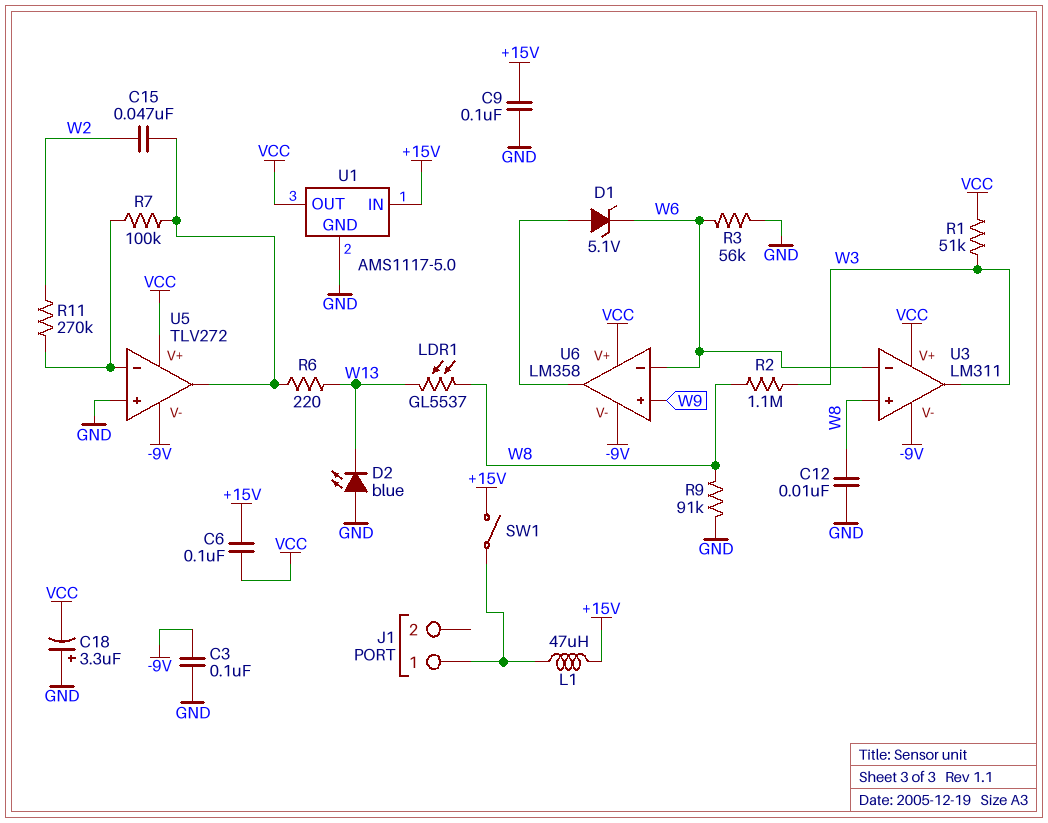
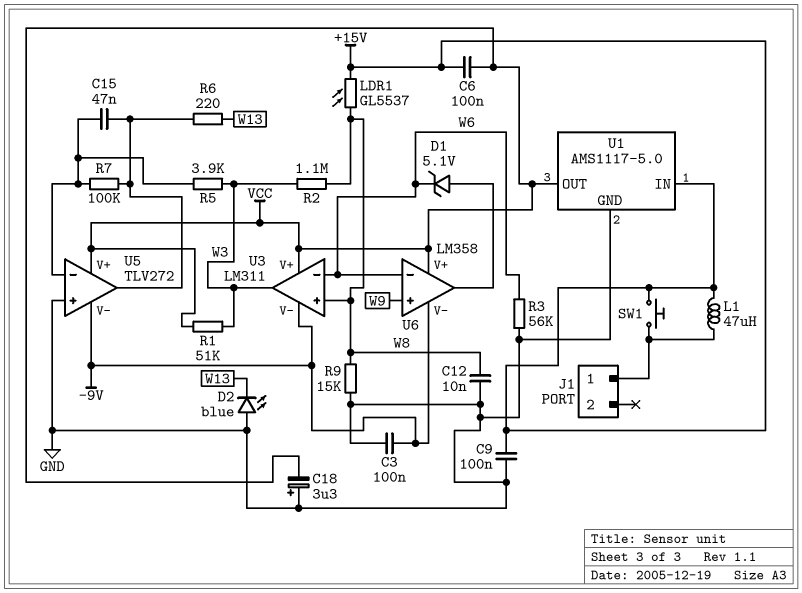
C15: 47nF (U5/out, W2) -> 47nF (U5/in-, U5/out)
LDR1: GL5537 (W8, W13) -> GL5537 (+15V, W8)
R5: none -> 3.9k (U5/in-, W3)
R9: 91k (GND, W8) -> 15k (GND, W8)
R11: 270k (U5/in-, W2) -> none
SW1: switch (+15V, J1/1) -> button (+15V, J1/1)

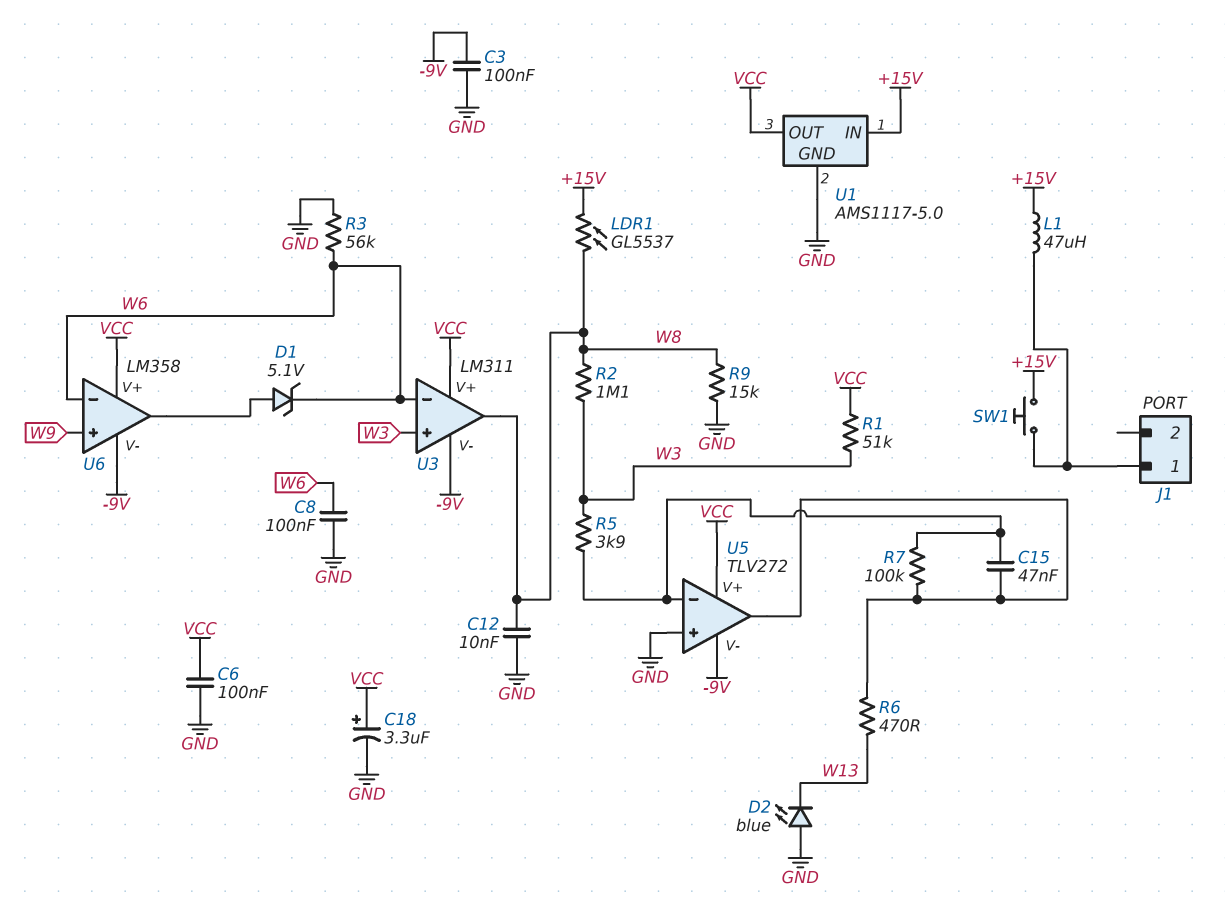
C6: 100nF (+15V, VCC) -> 100nF (GND, VCC)
C8: none -> 100nF (GND, W6)
C9: 100nF (+15V, GND) -> none
C18: 3.3uF (plus GND, minus VCC) -> 3.3uF (plus VCC, minus GND)
R6: 220 (U5/out, W13) -> 470 (U5/out, W13)
U3 pin in+: W8 -> W3
U3 pin out: W3 -> W8

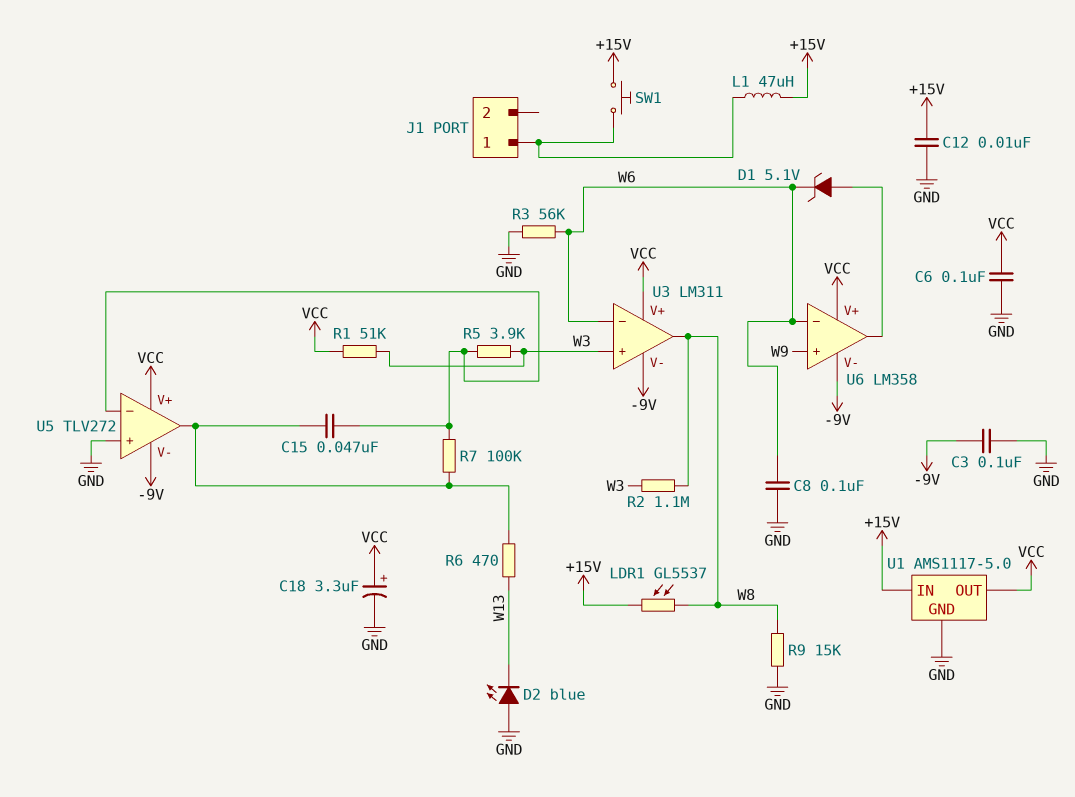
C12: 10nF (GND, W8) -> 10nF (+15V, GND)

